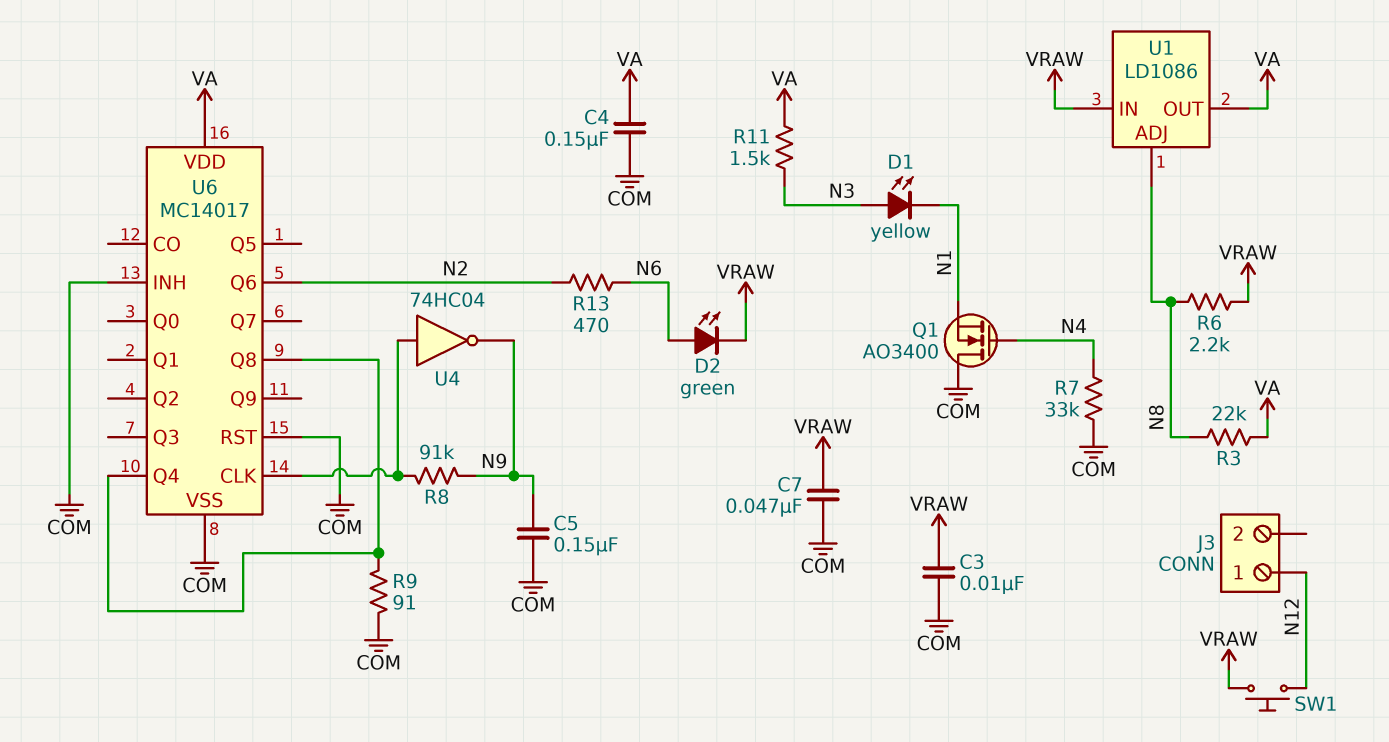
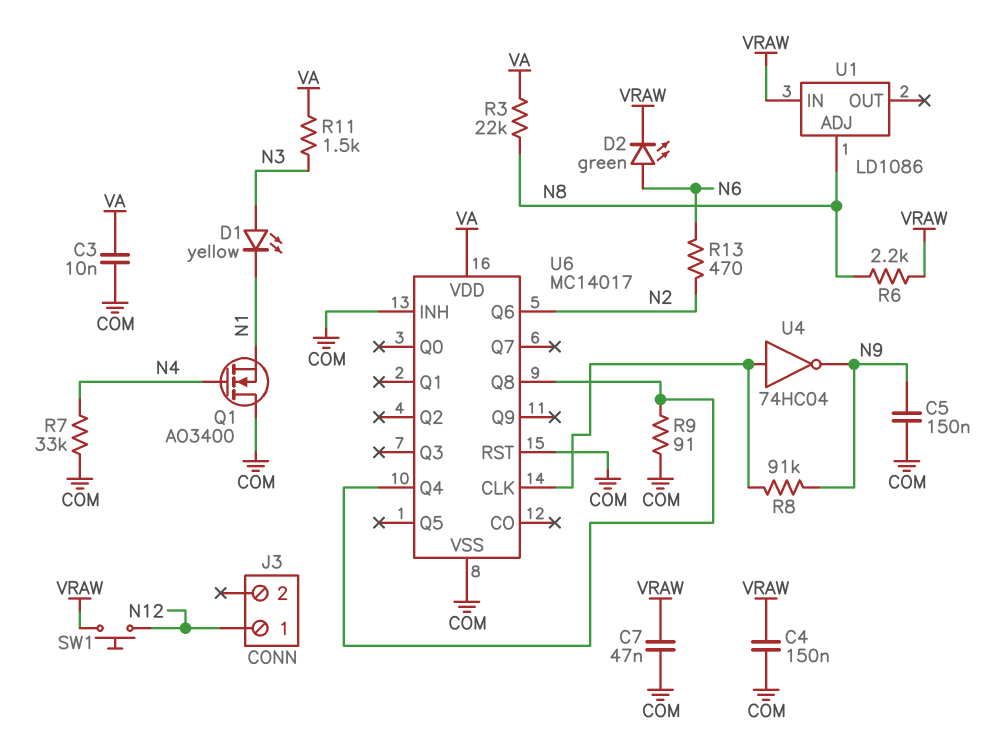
C3: 10nF (COM, VRAW) -> 10nF (COM, VA)
C4: 150nF (COM, VA) -> 150nF (COM, VRAW)
U1 pin OUT: VA -> none

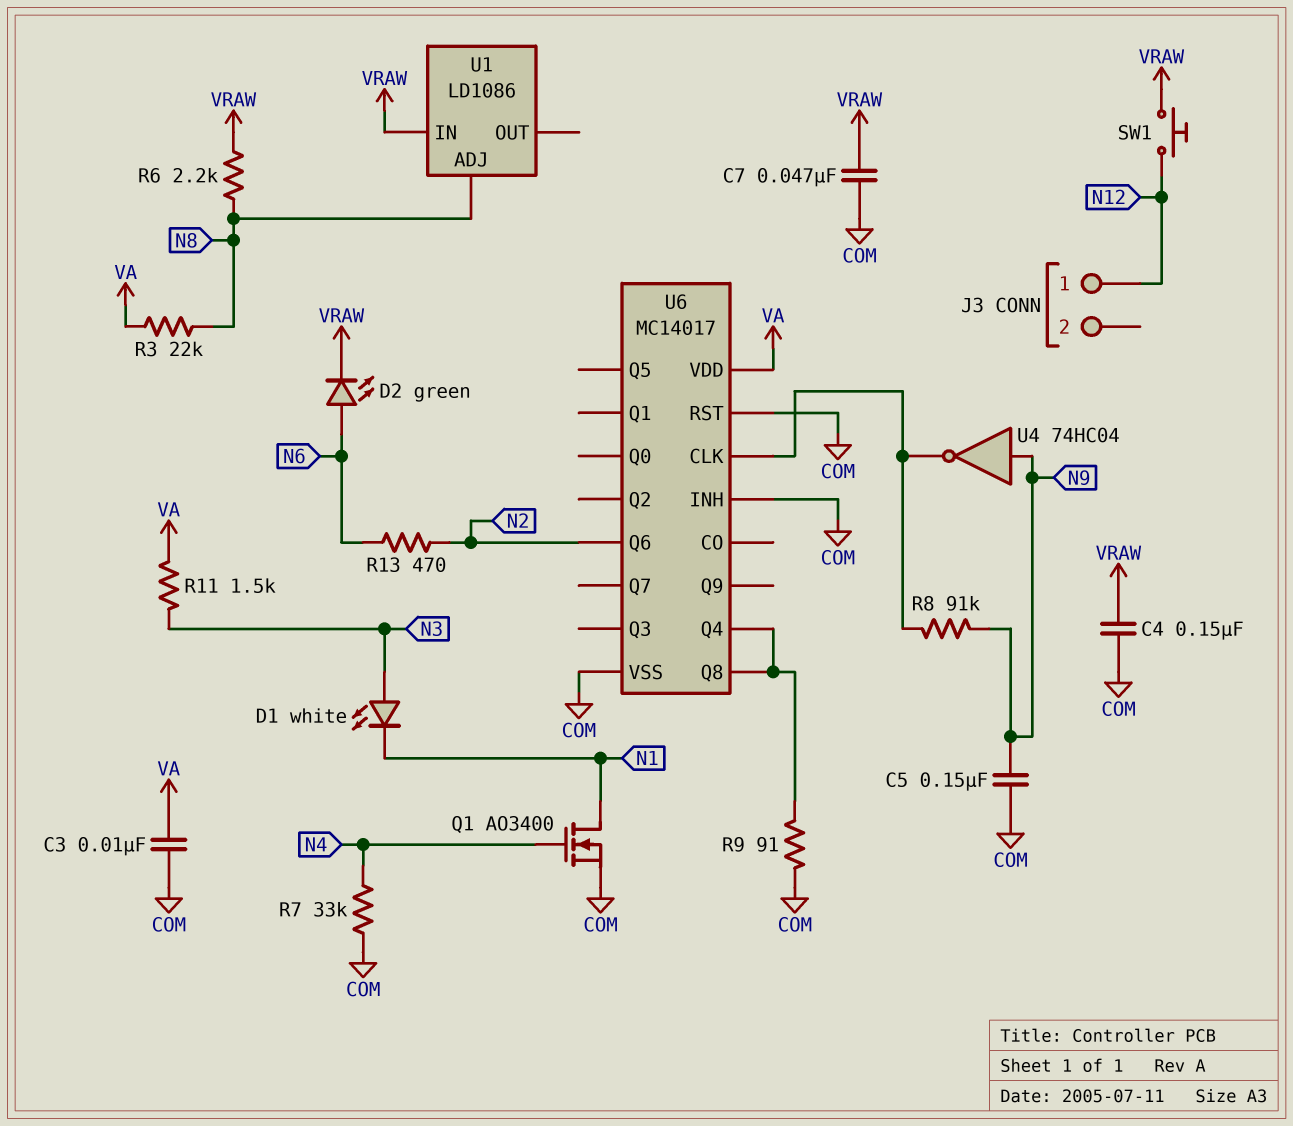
D1: LED yellow (A N3, K N1) -> LED white (A N3, K N1)
Q1: NMOS AO3400 (G N4, D COM, S N1) -> NMOS AO3400 (G N4, D N1, S COM)
U4: NOT 74HC04 (in U6/CLK, out N9) -> NOT 74HC04 (in N9, out U6/CLK)

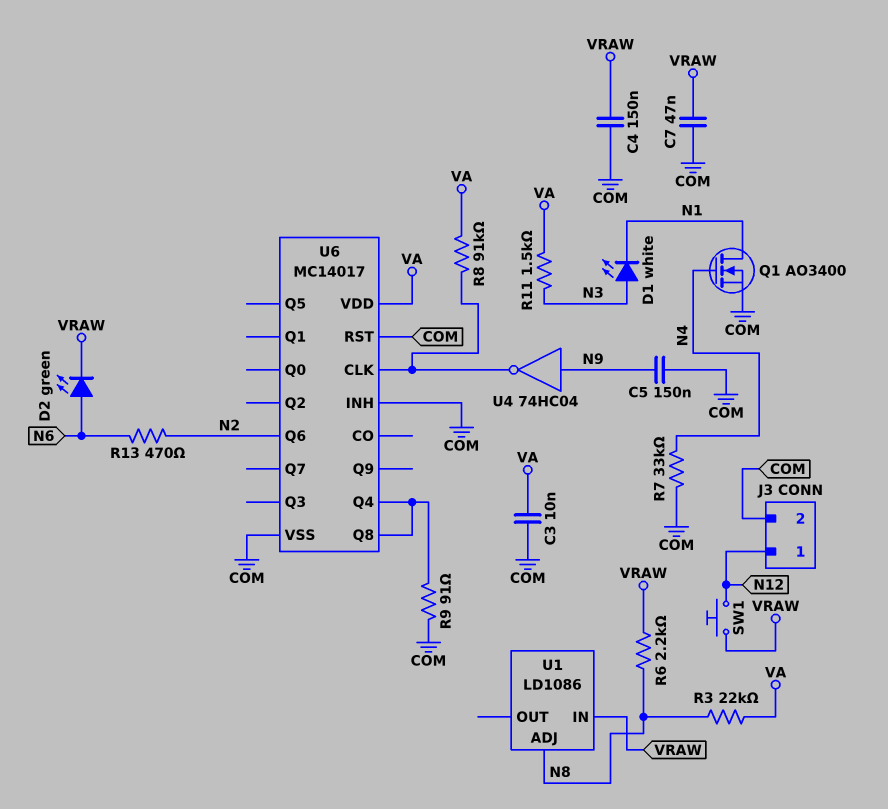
J3 pin 2: none -> COM
R8: 91k (N9, U6/CLK) -> 91k (U6/CLK, VA)

